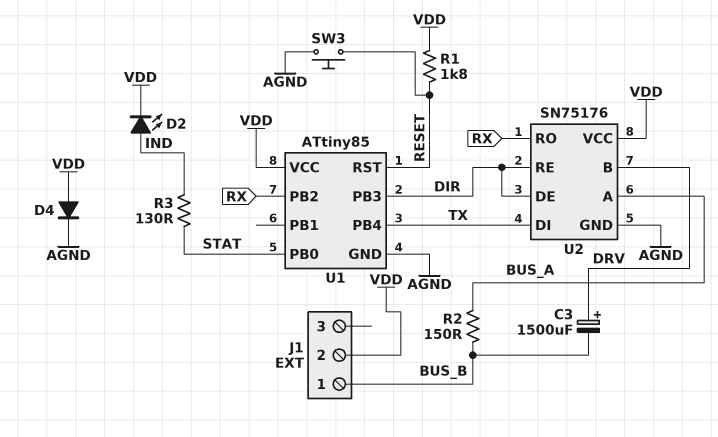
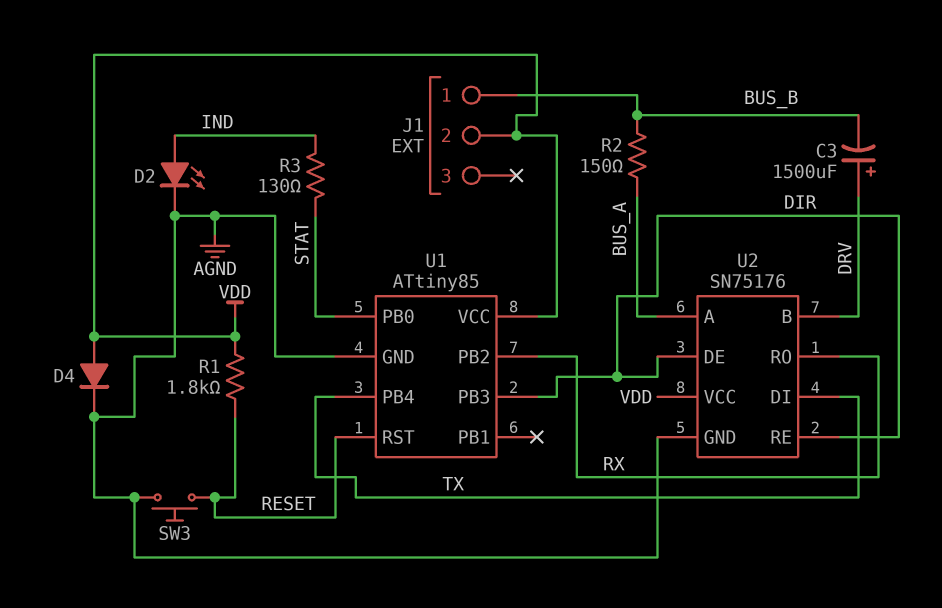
D2: LED (A IND, K VDD) -> LED (A IND, K AGND)

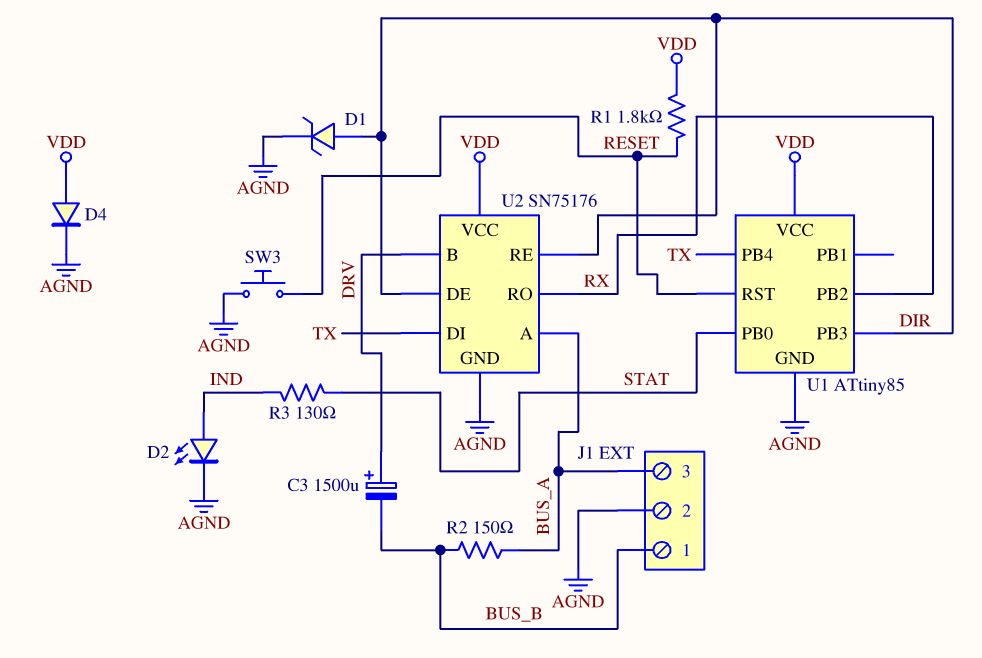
D1: none -> zener (A DIR, K AGND)
J1 pin 2: VDD -> AGND
J1 pin 3: none -> BUS_A

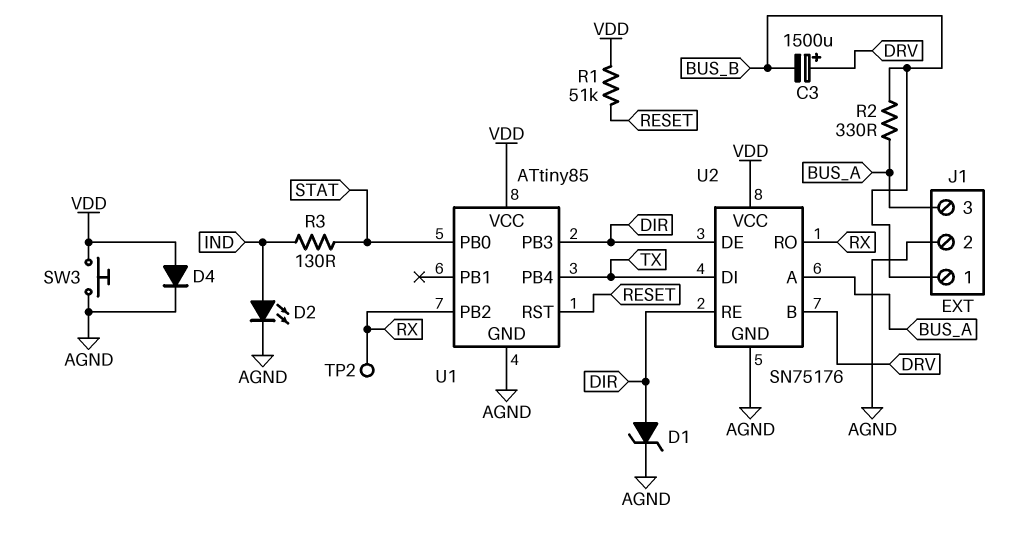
R1: 1.8k (RESET, VDD) -> 51k (RESET, VDD)
R2: 150 (BUS_A, BUS_B) -> 330 (BUS_A, BUS_B)
SW3: button (AGND, RESET) -> button (AGND, VDD)
TP2: none -> test point (RX)

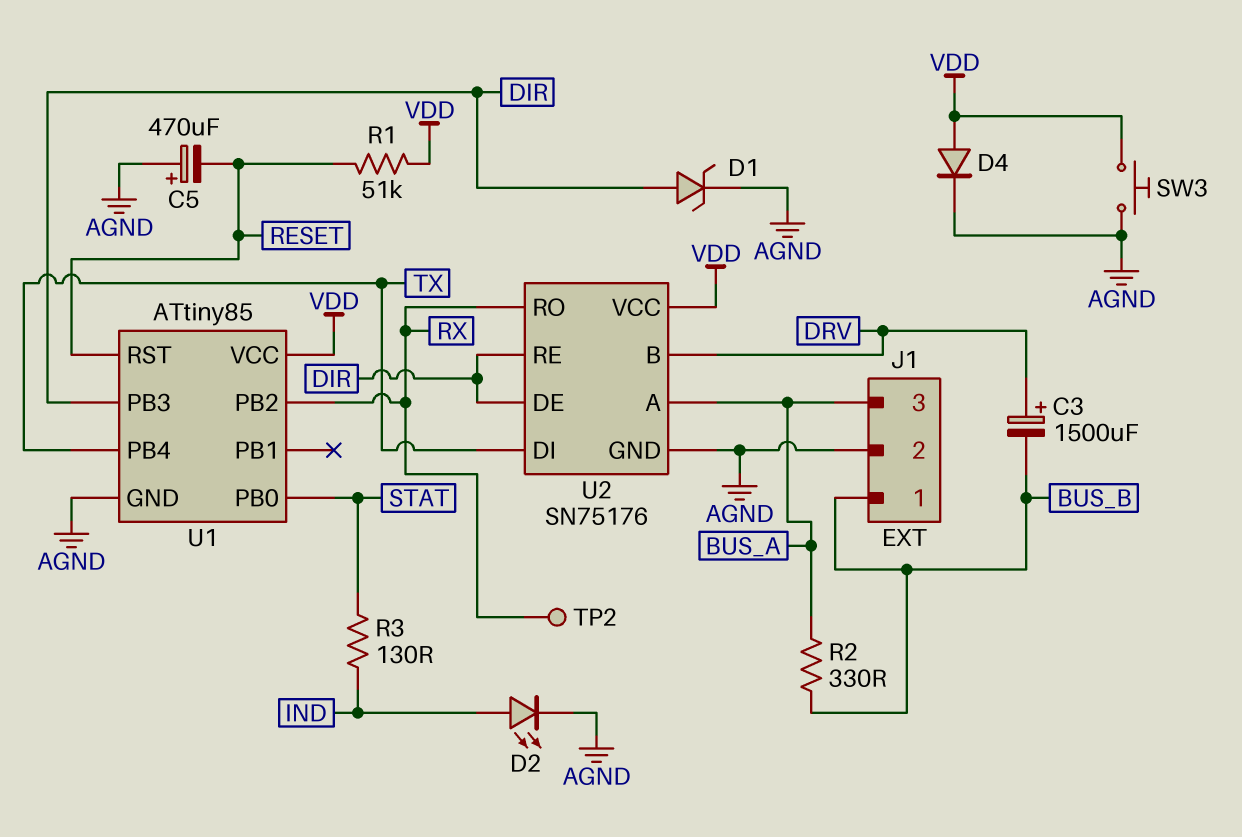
C5: none -> 470uF (plus AGND, minus RESET)

